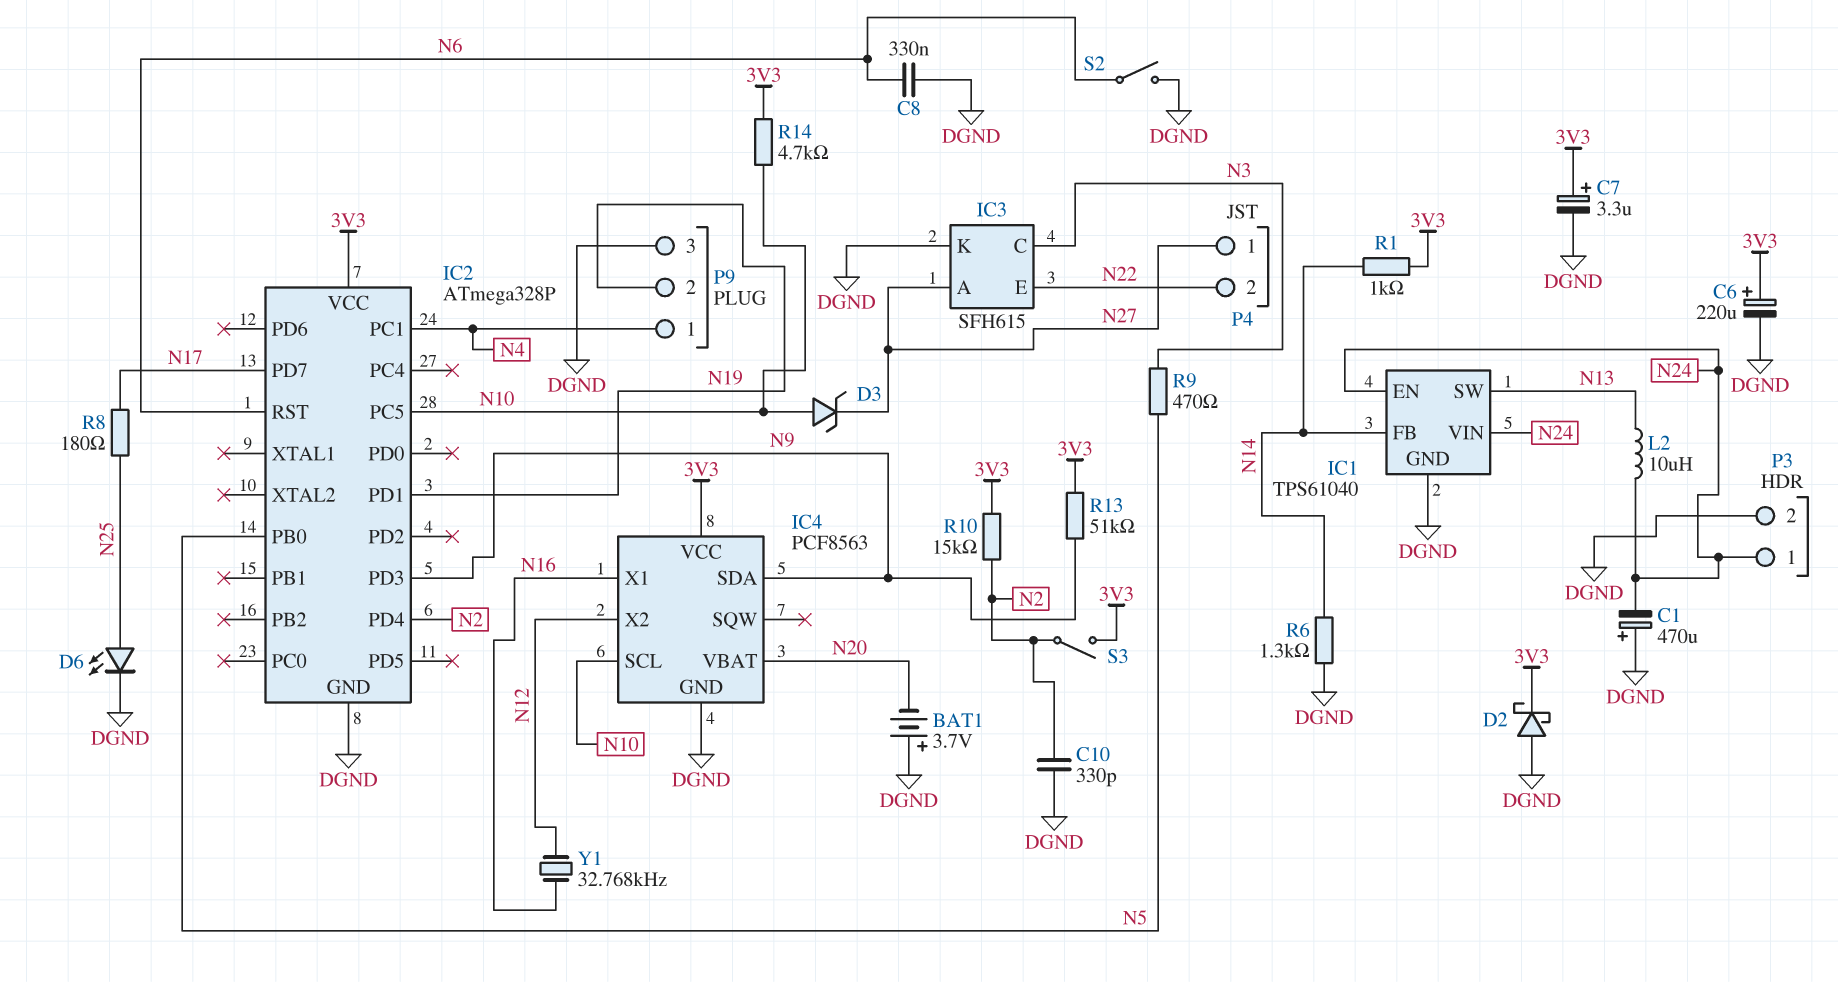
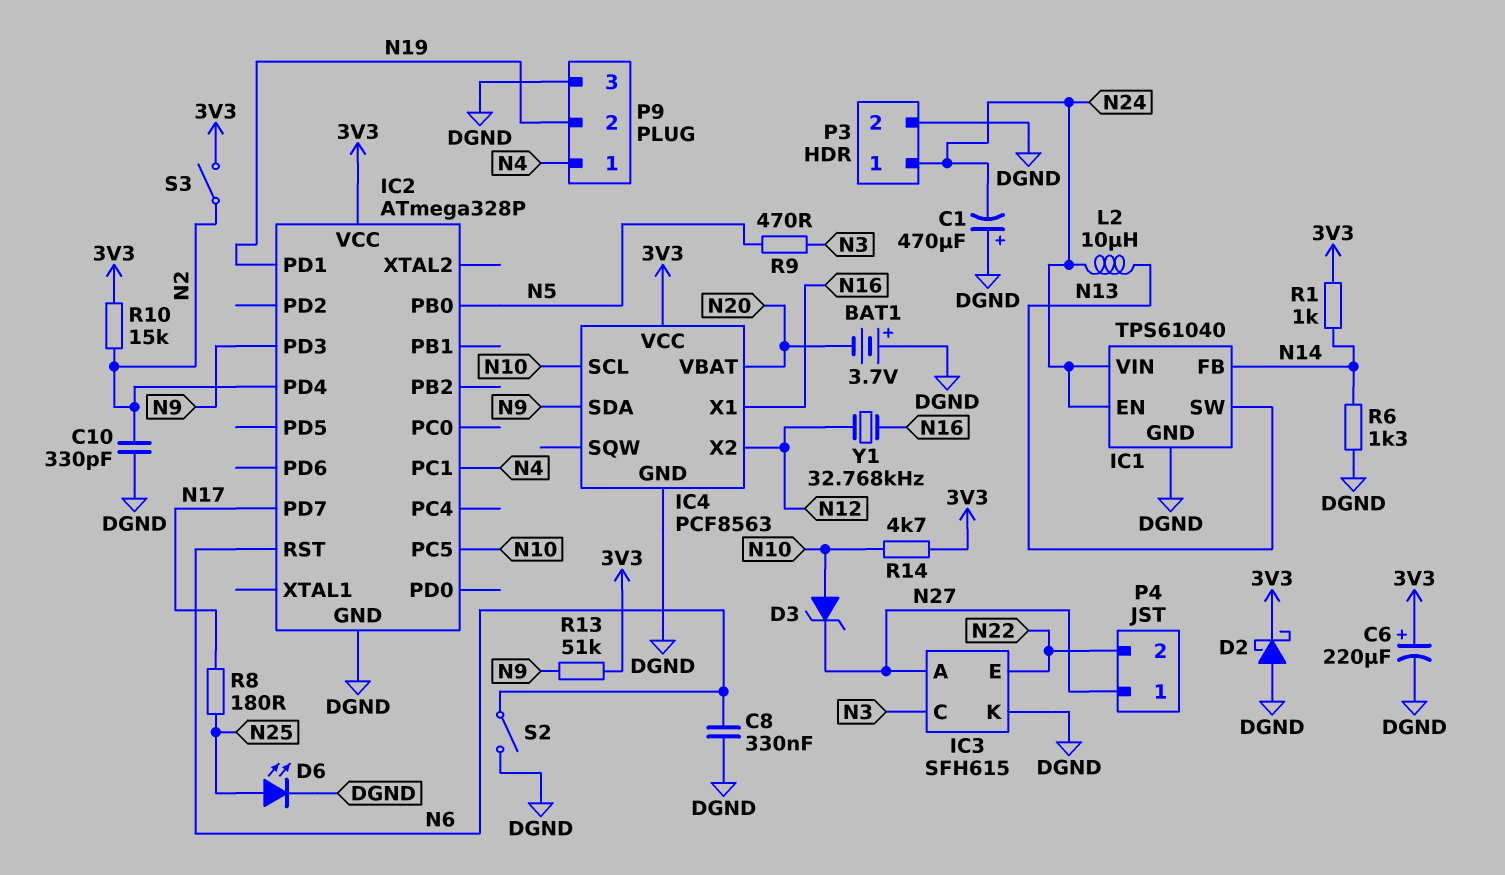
C7: 3.3uF (plus 3V3, minus DGND) -> none

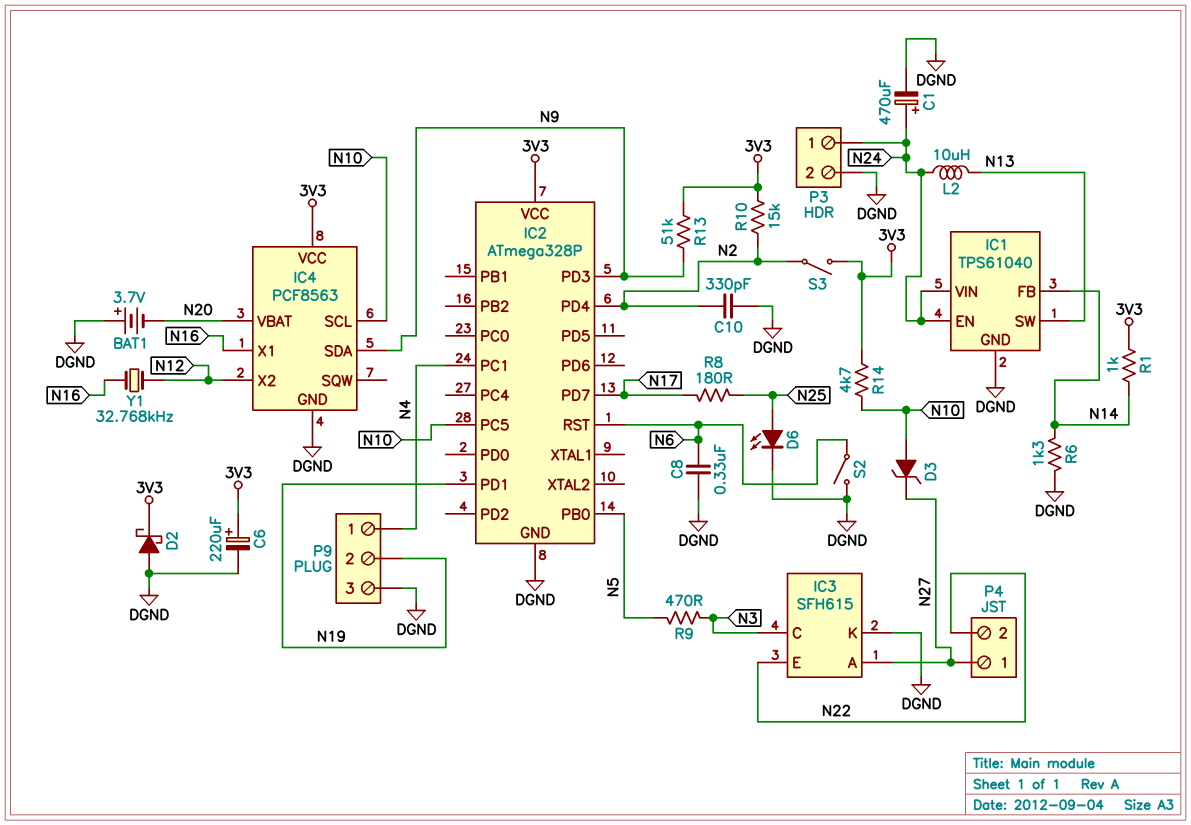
C1: 470uF (plus DGND, minus N24) -> 470uF (plus N24, minus DGND)

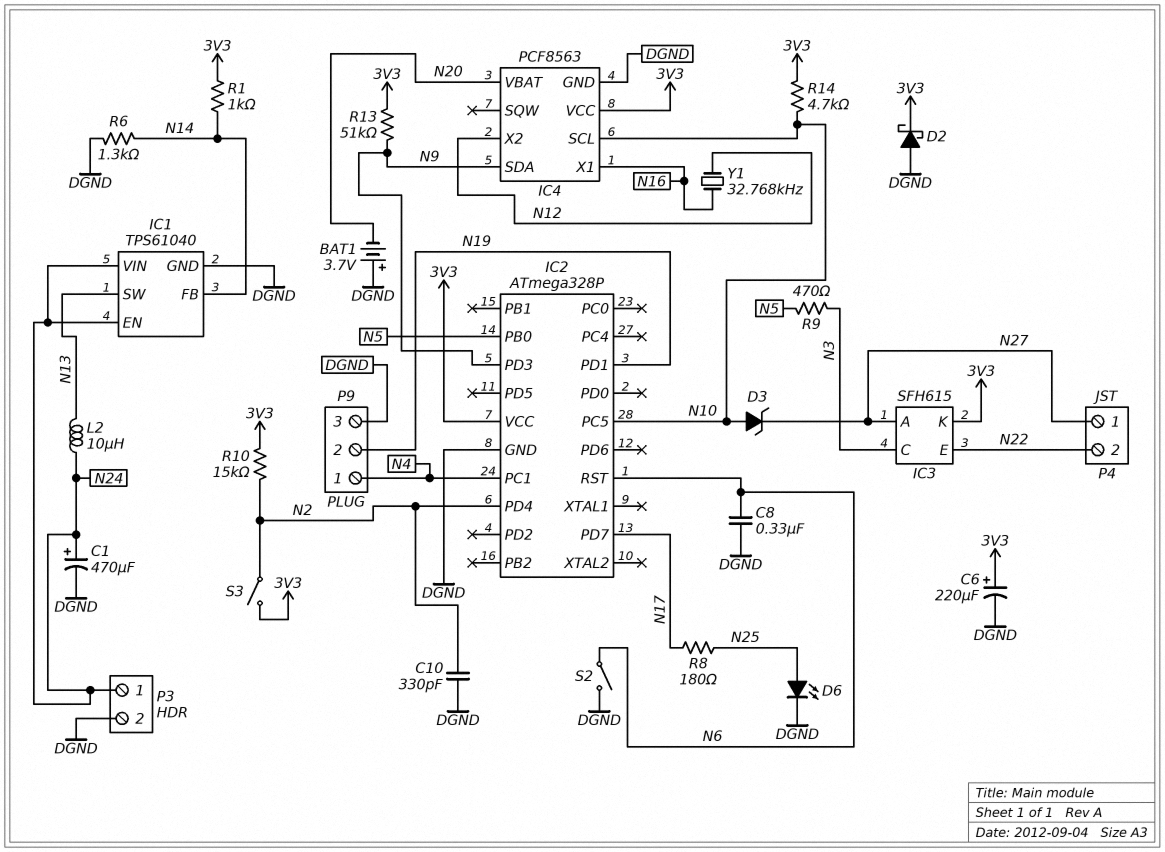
IC3 pin K: DGND -> 3V3

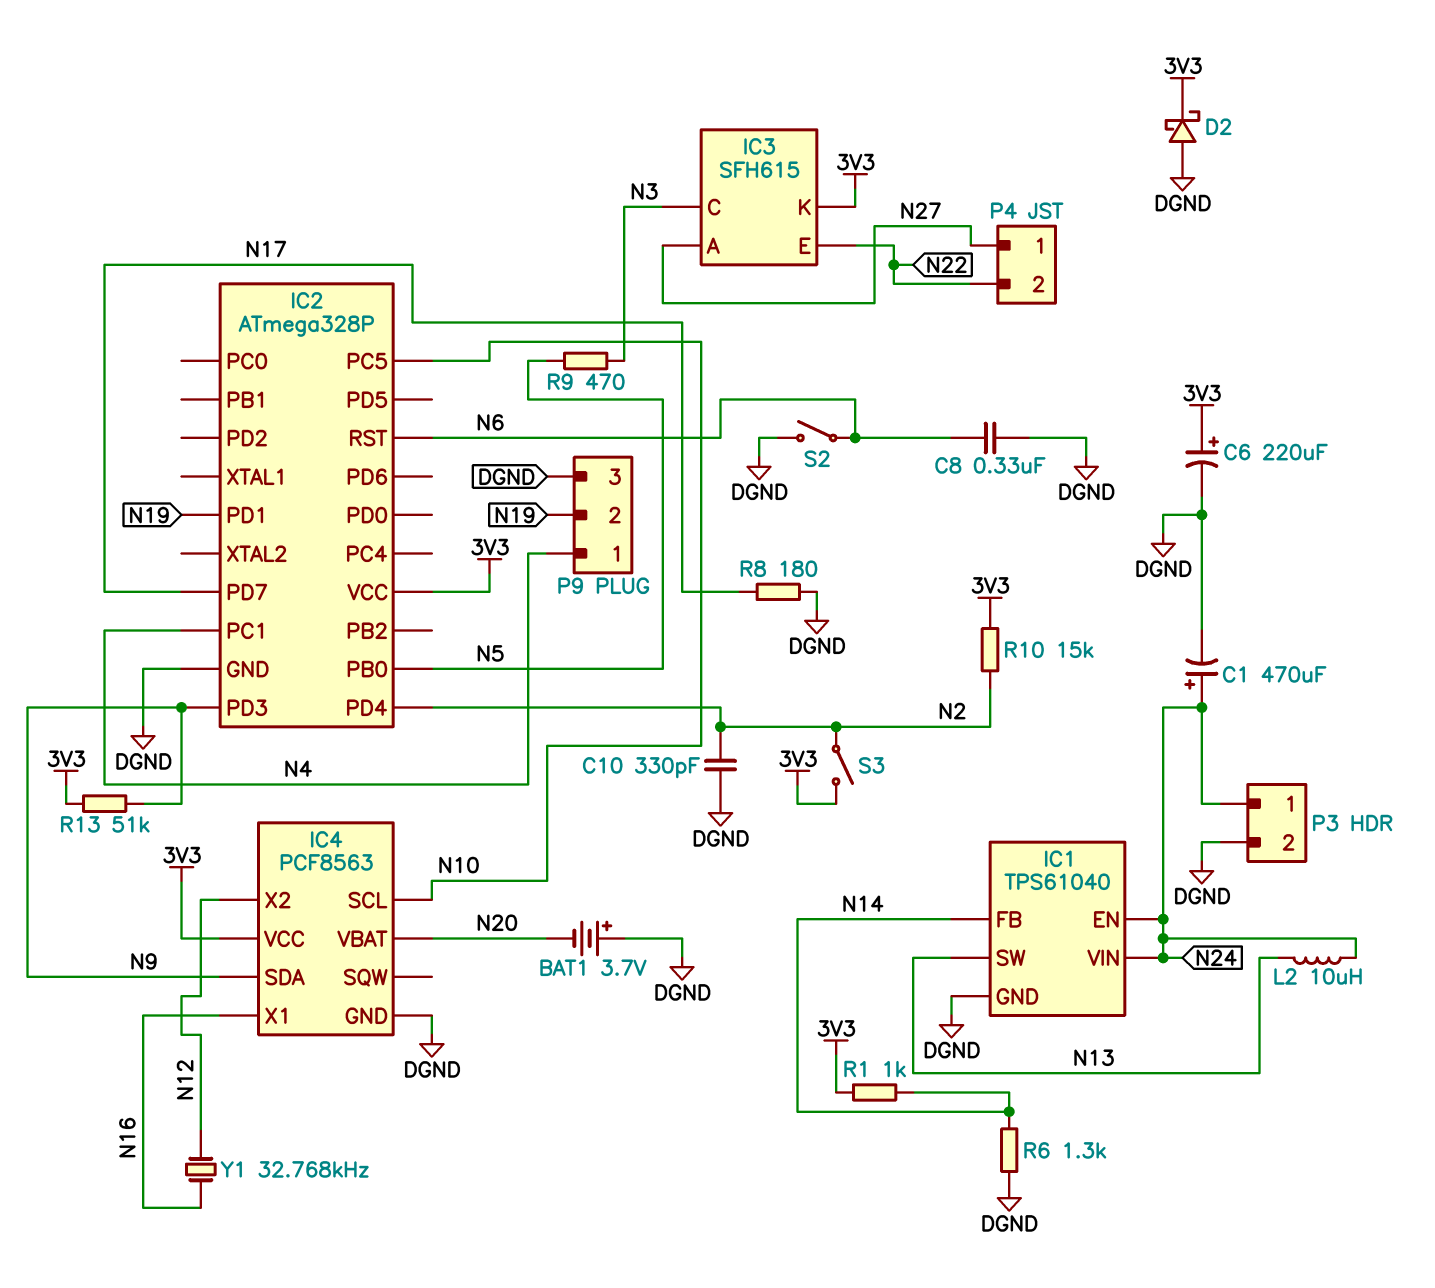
D3: zener (A N10, K N27) -> none
D6: LED (A N25, K DGND) -> none
R8: 180 (N17, N25) -> 180 (DGND, N17)
R14: 4.7k (3V3, N10) -> none

